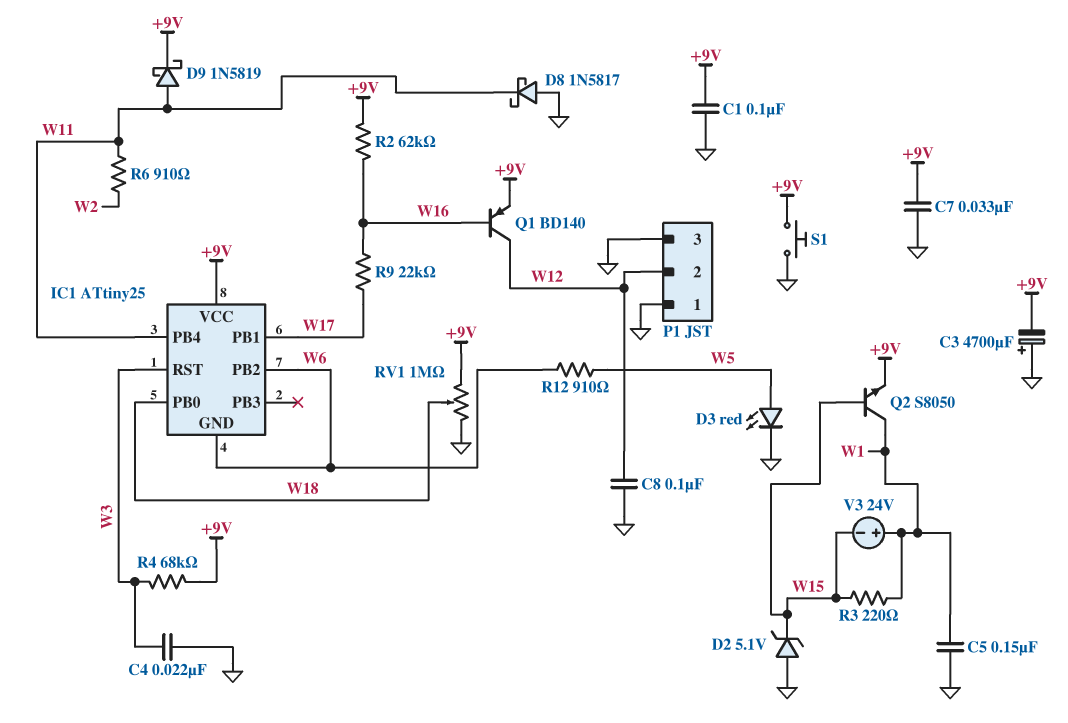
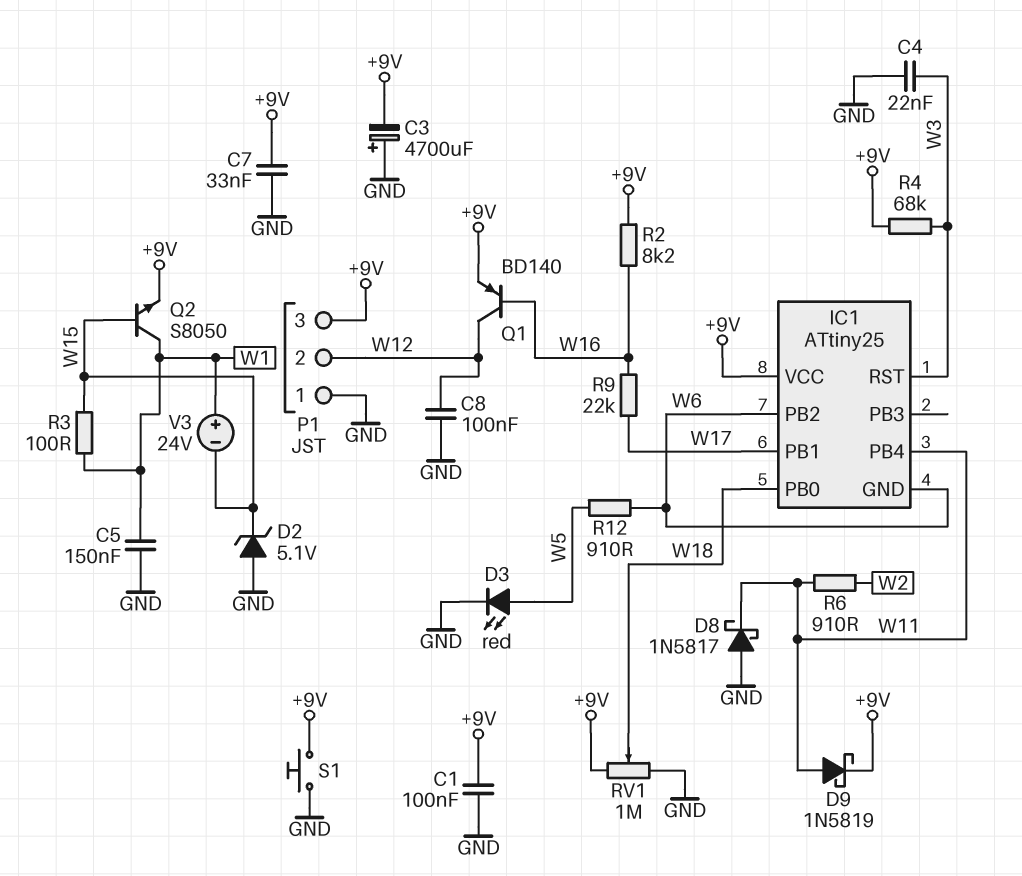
P1 pin 3: GND -> +9V
R2: 62k (+9V, W16) -> 8.2k (+9V, W16)
R3: 220 (W1, W15) -> 100 (W1, W15)

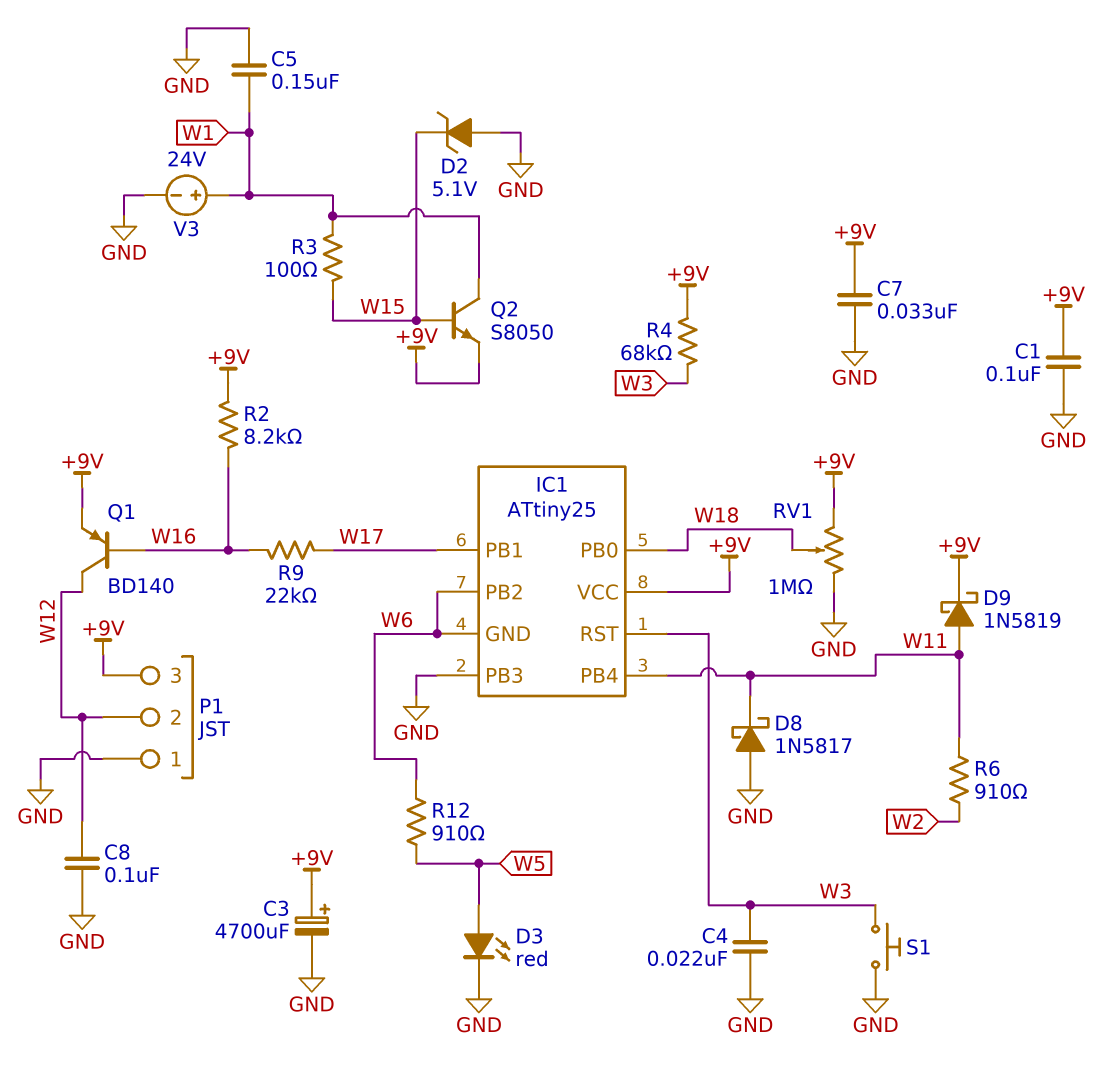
C3: 4700uF (plus GND, minus +9V) -> 4700uF (plus +9V, minus GND)
IC1 pin PB3: none -> GND
S1: button (+9V, GND) -> button (GND, W3)
V3: 24V (plus W1, minus W15) -> 24V (plus W1, minus GND)

